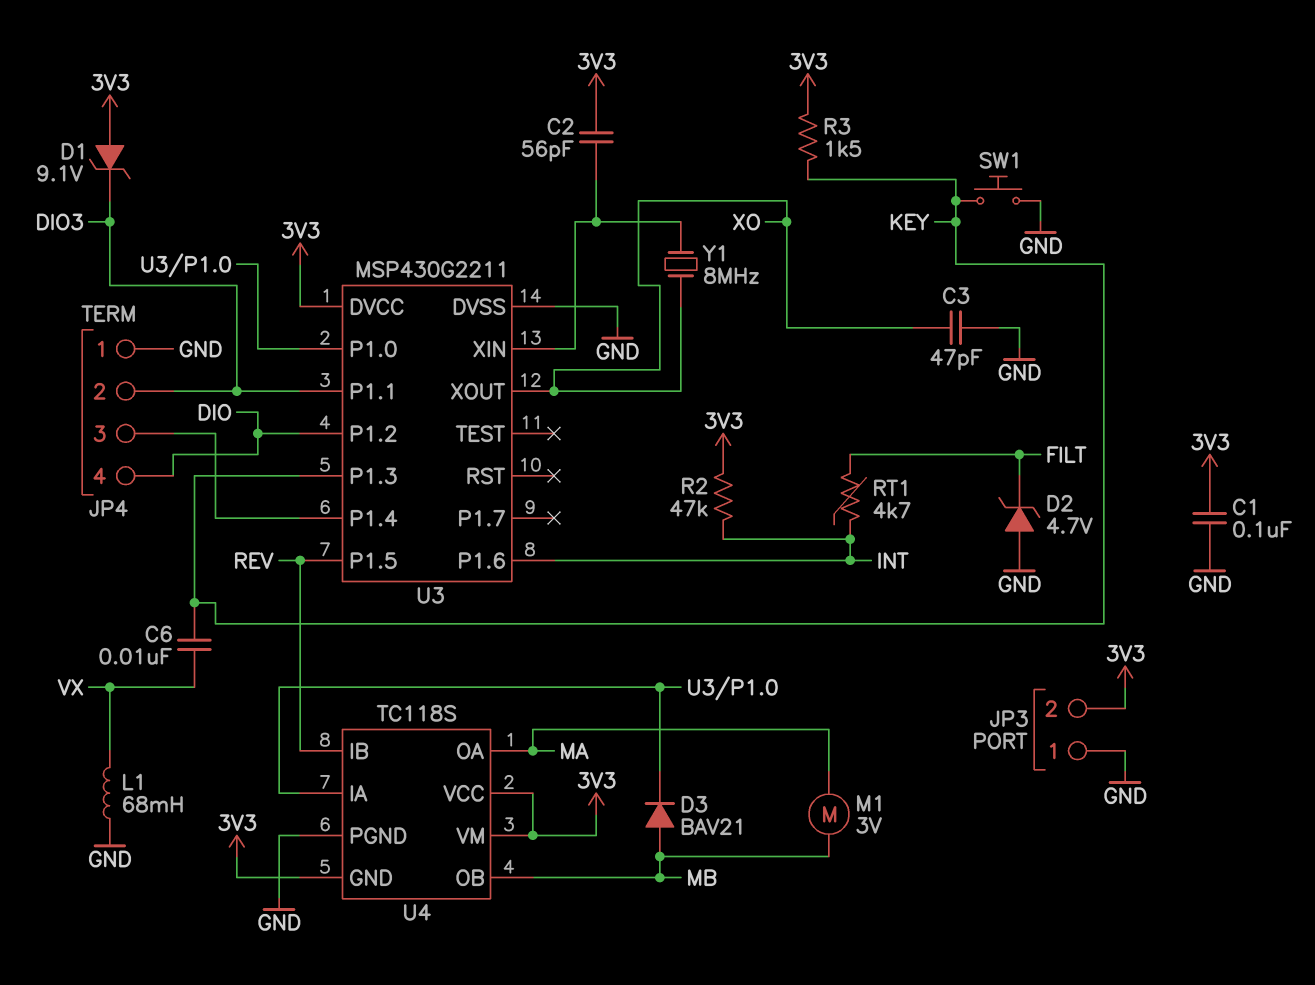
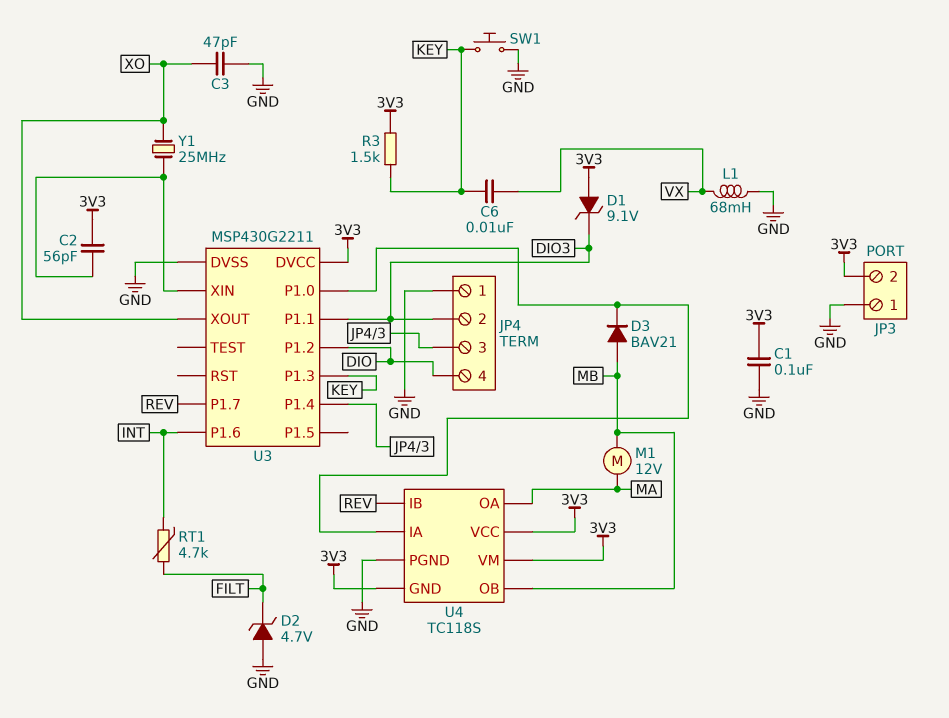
M1: motor 3V (MA, MB) -> motor 12V (MA, MB)
R2: 47k (3V3, INT) -> none
U3 pin P1.5: REV -> none
U3 pin P1.7: none -> REV
Y1: 8MHz (U3/XIN, XO) -> 25MHz (U3/XIN, XO)

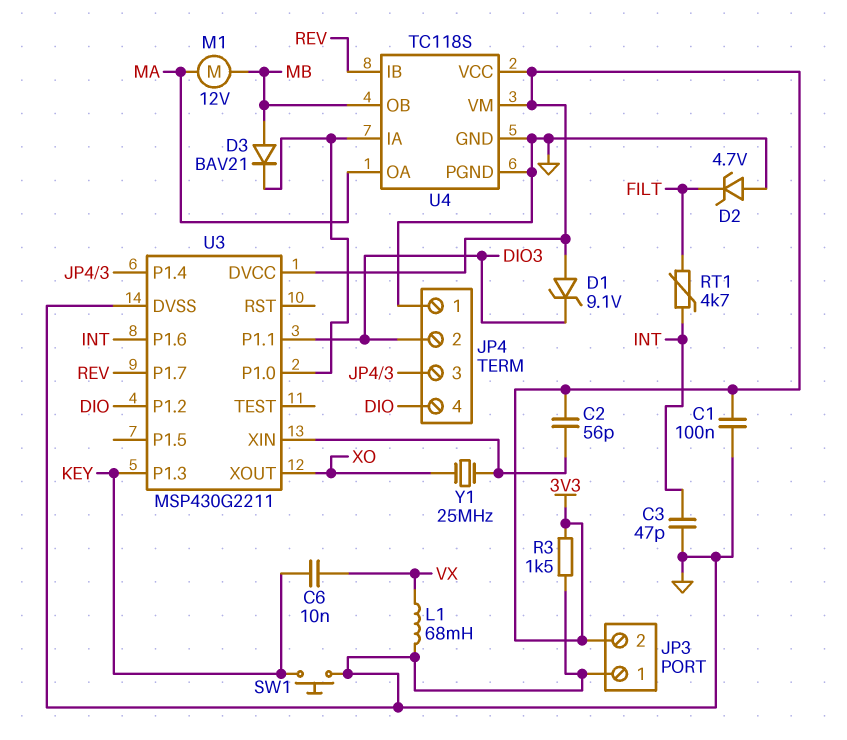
C3: 47pF (GND, XO) -> 47pF (GND, INT)
R3: 1.5k (3V3, KEY) -> 1.5k (3V3, GND)
U4 pin GND: 3V3 -> GND

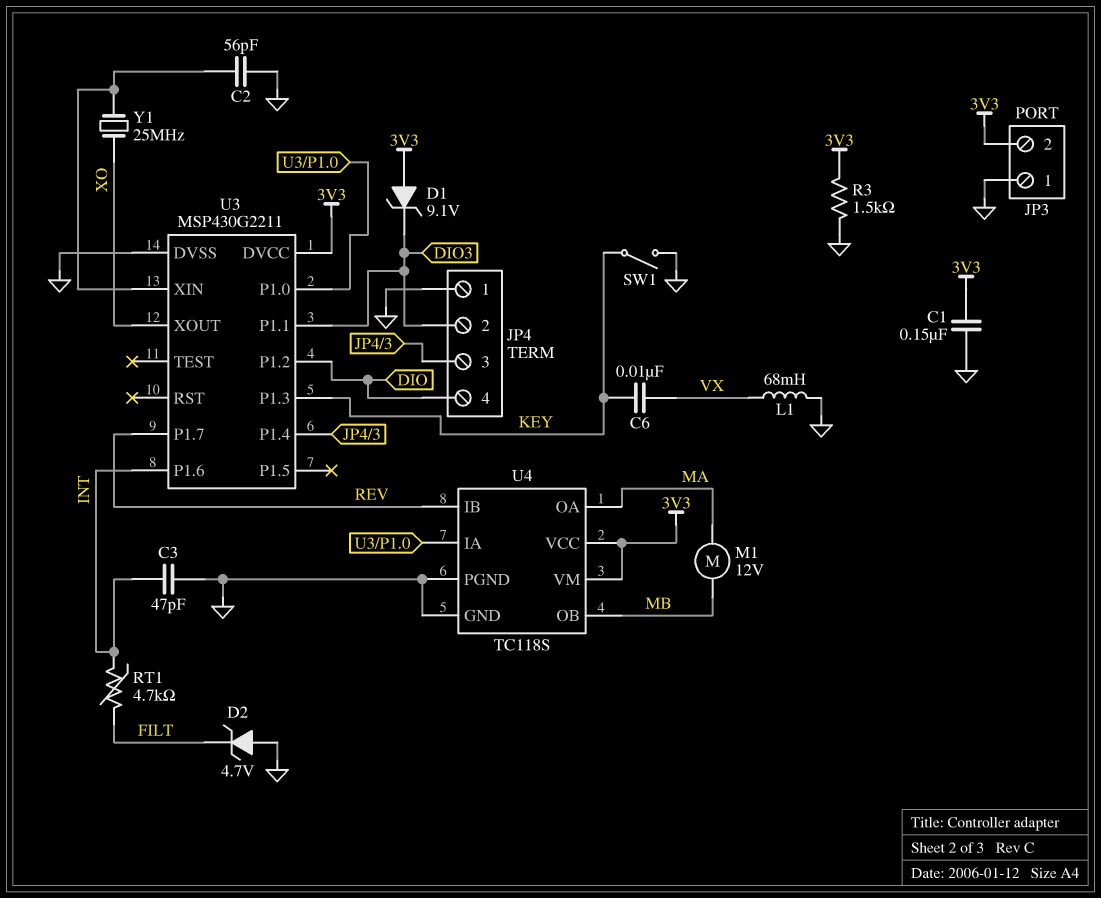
C1: 100nF (3V3, GND) -> 150nF (3V3, GND)
C2: 56pF (3V3, U3/XIN) -> 56pF (GND, U3/XIN)
D3: diode BAV21 (A MB, K U3/P1.0) -> none
SW1: button (GND, KEY) -> switch (GND, KEY)

